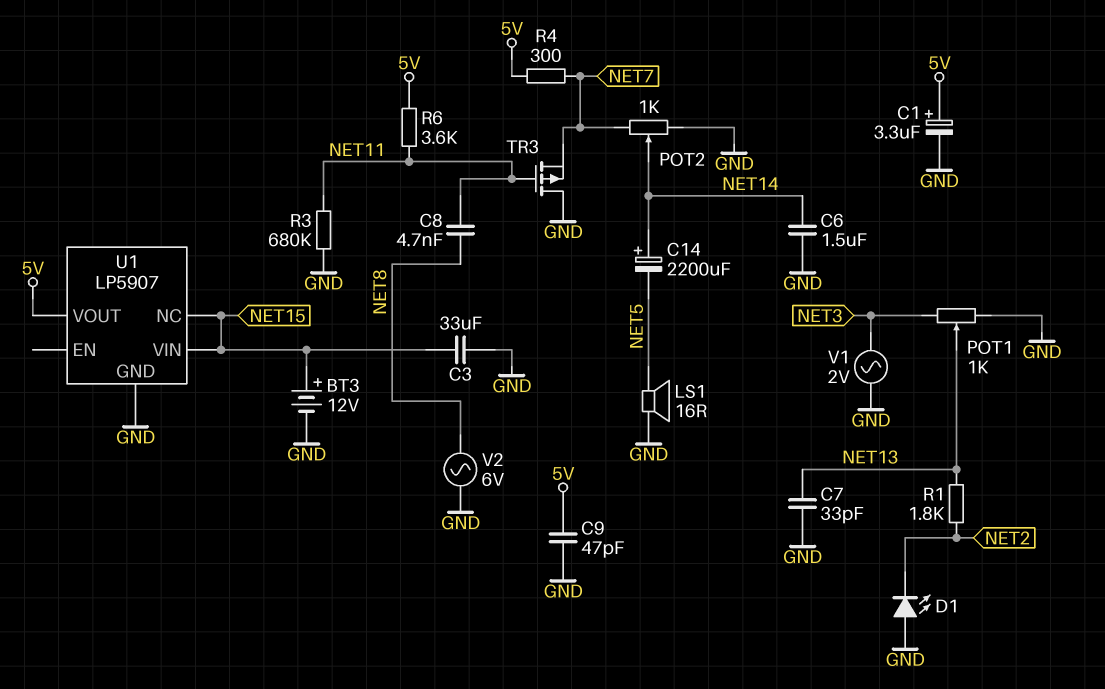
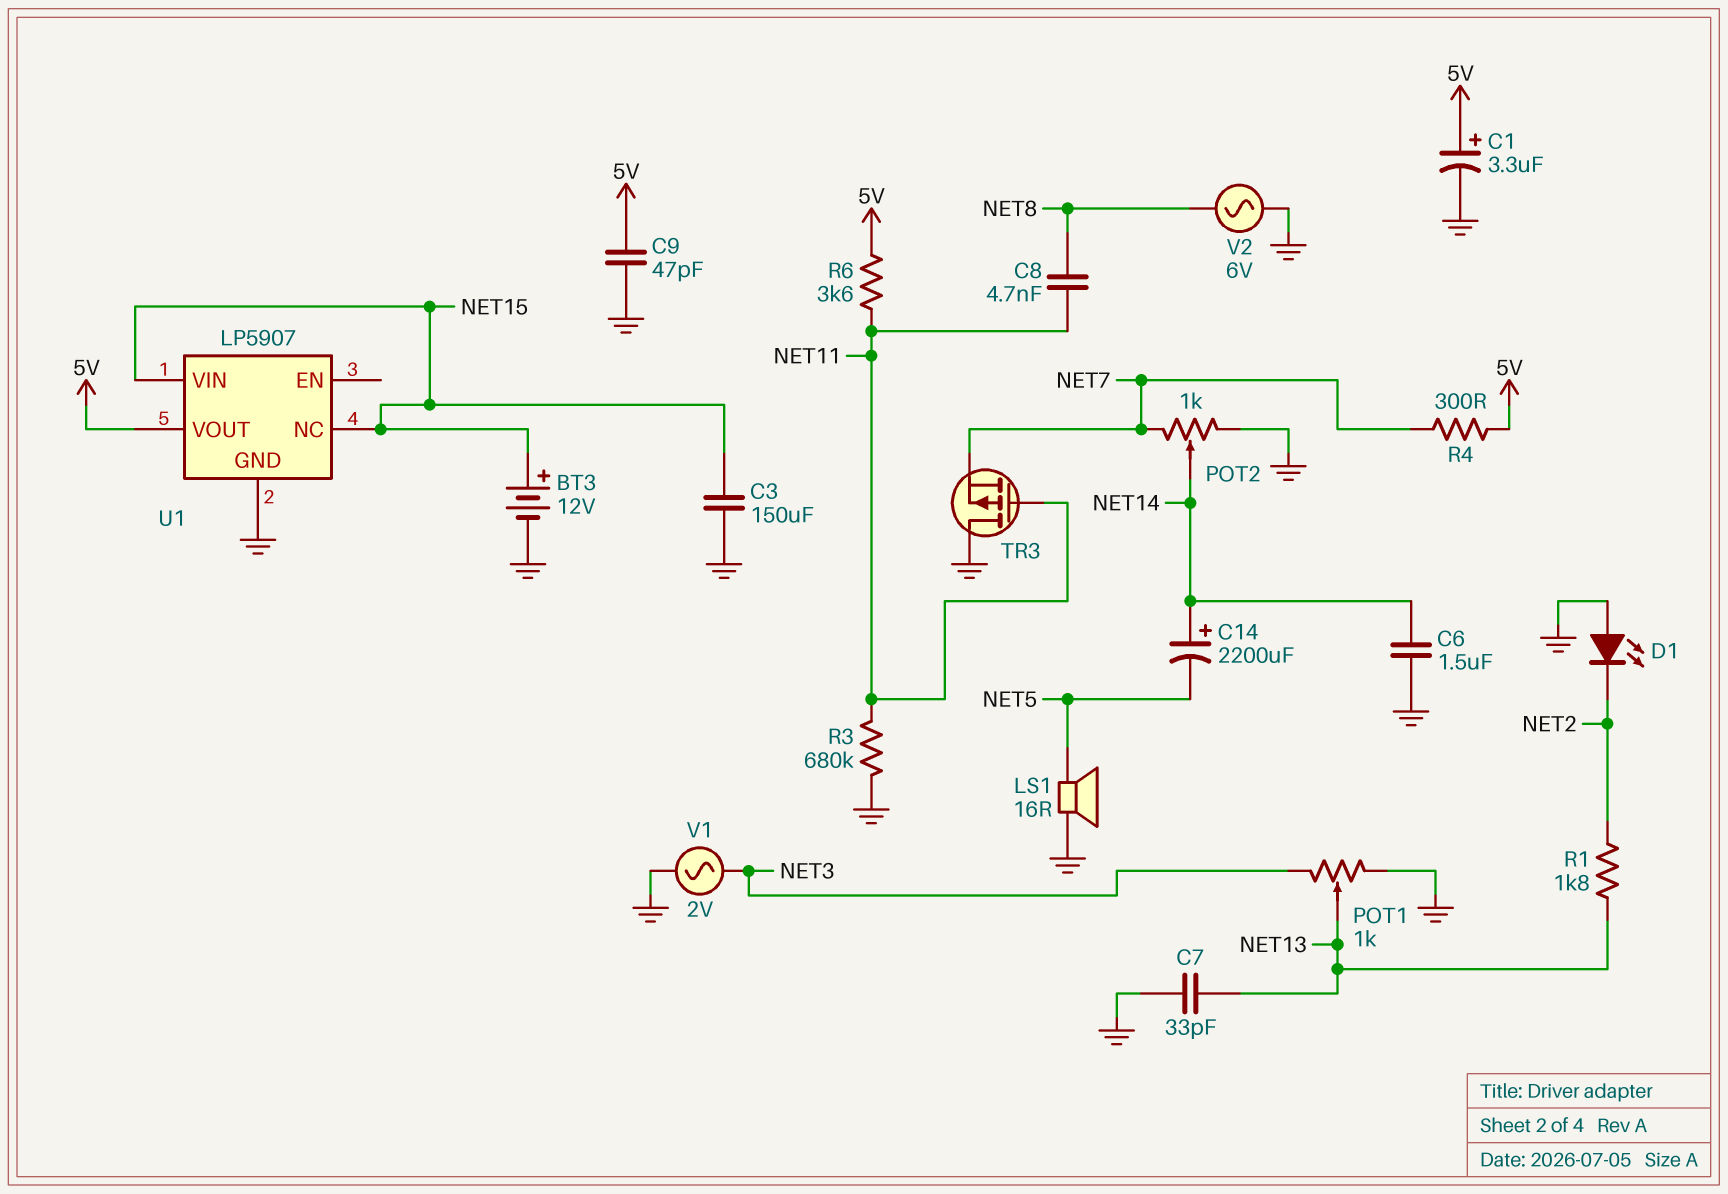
C3: 33uF (GND, NET15) -> 150uF (GND, NET15)

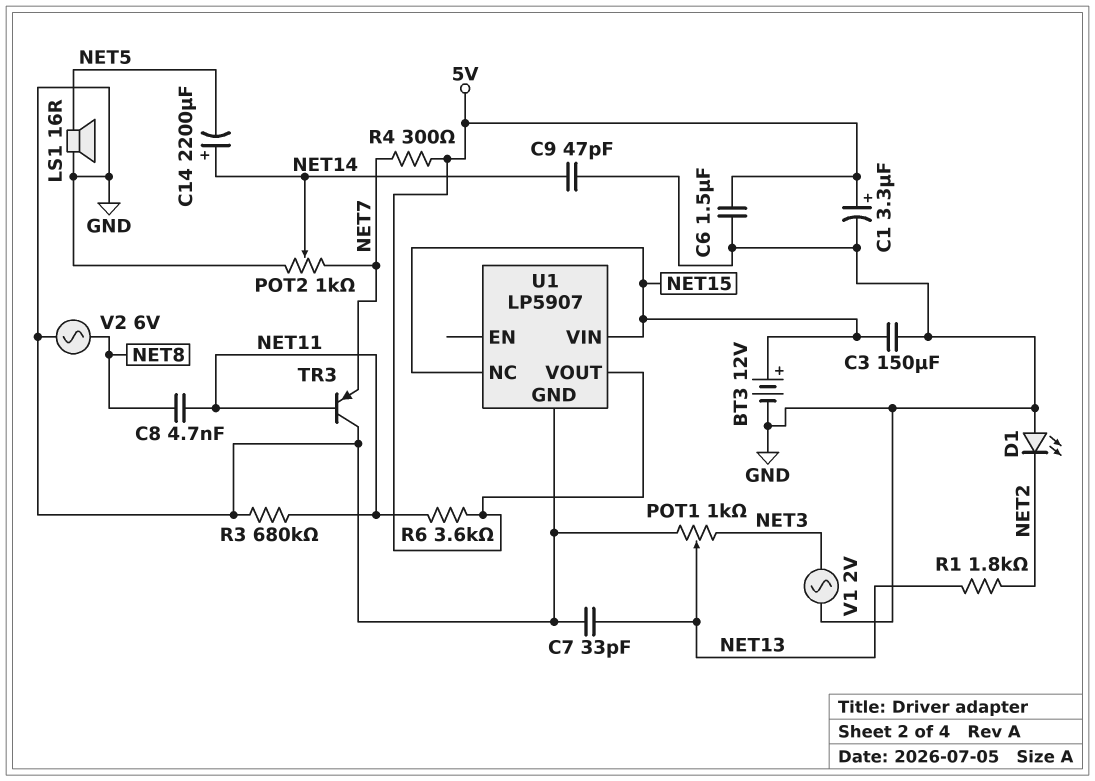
C6: 1.5uF (GND, NET14) -> 1.5uF (5V, GND)
C9: 47pF (5V, GND) -> 47pF (GND, NET14)
TR3: PMOS (G NET11, D GND, S NET7) -> PNP (B NET11, C GND, E NET7)

